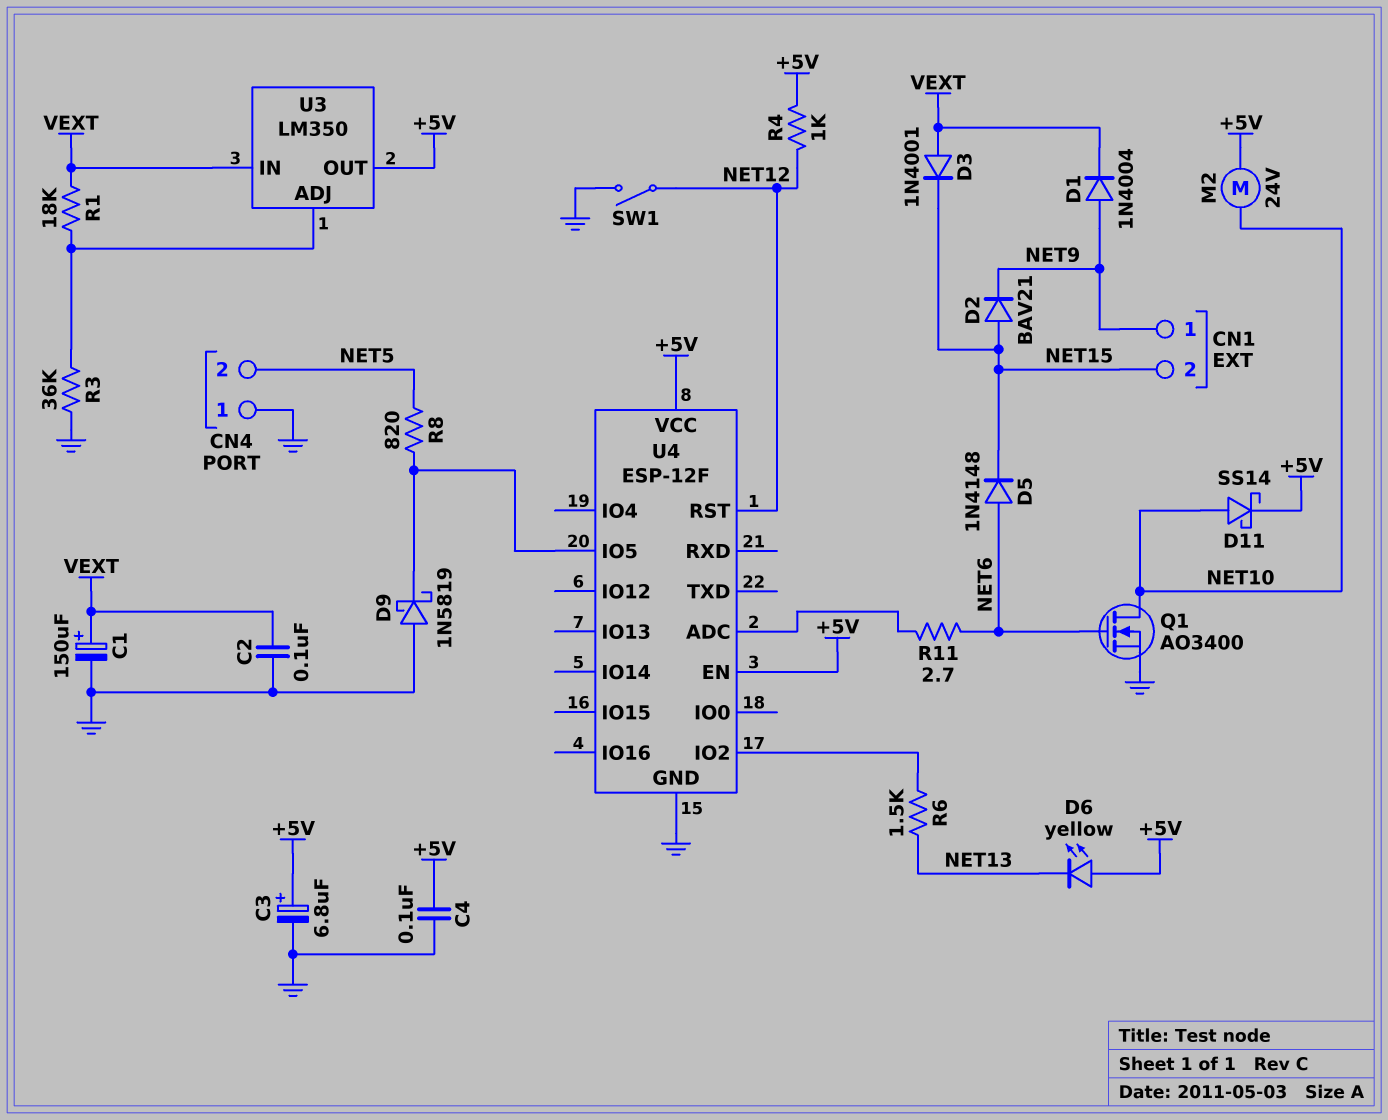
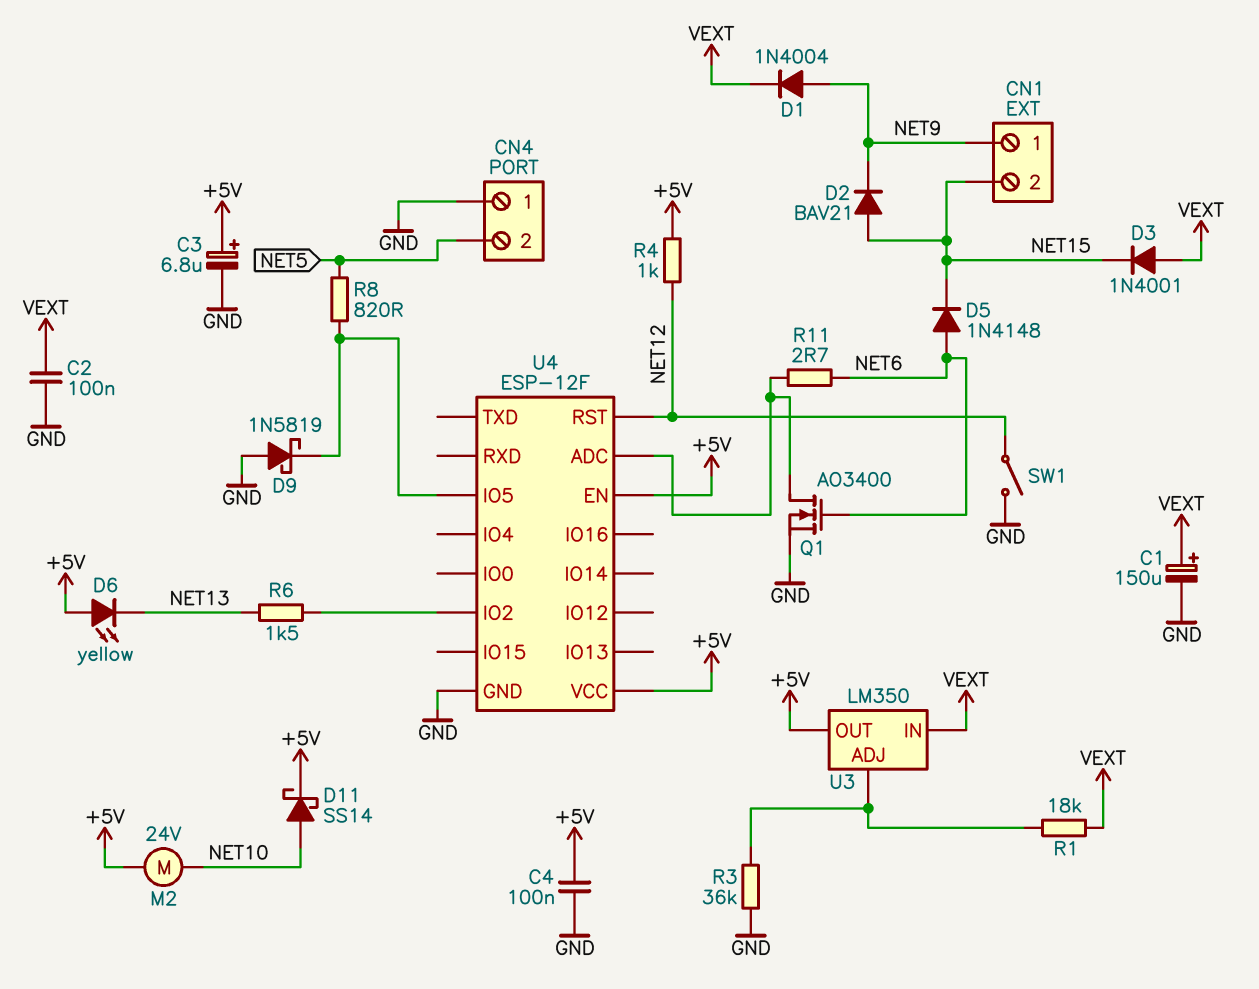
Q1: NMOS AO3400 (G NET6, D NET10, S GND) -> NMOS AO3400 (G NET6, D U4/ADC, S GND)

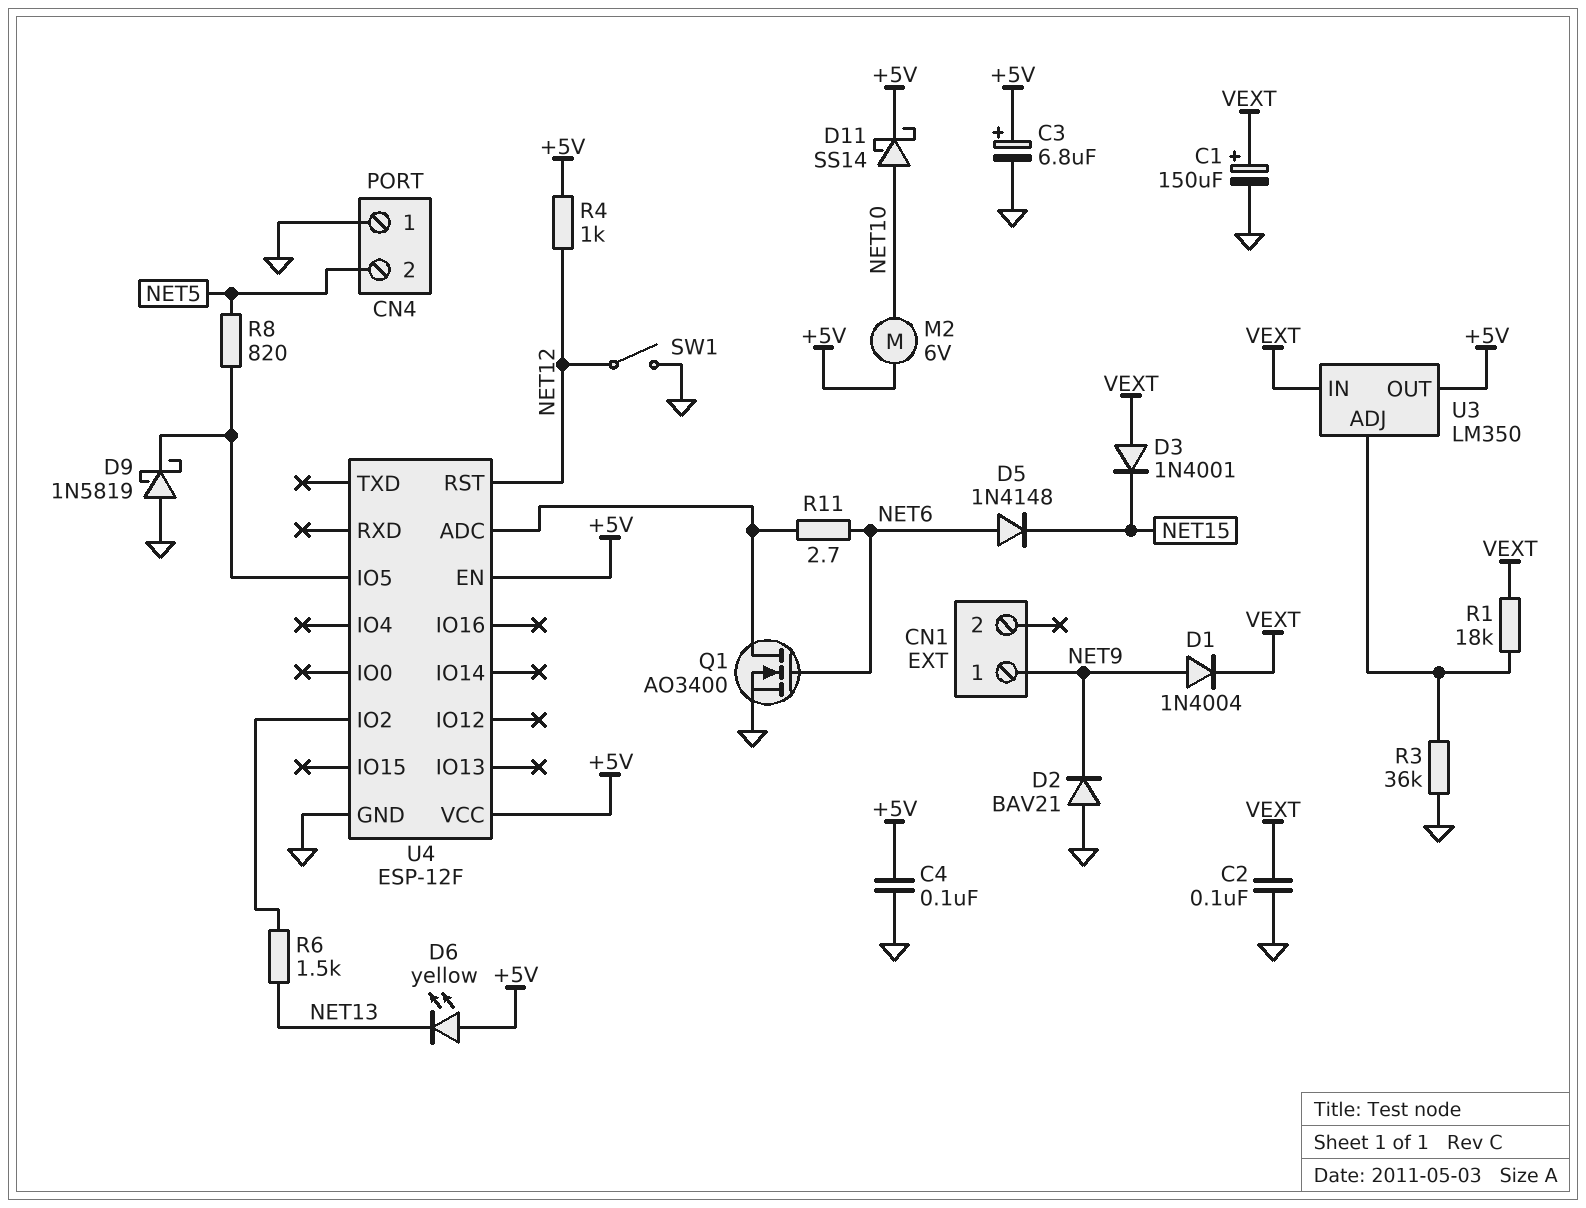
CN1 pin 2: NET15 -> none
D2: diode BAV21 (A NET15, K NET9) -> diode BAV21 (A GND, K NET9)
M2: motor 24V (+5V, NET10) -> motor 6V (+5V, NET10)

